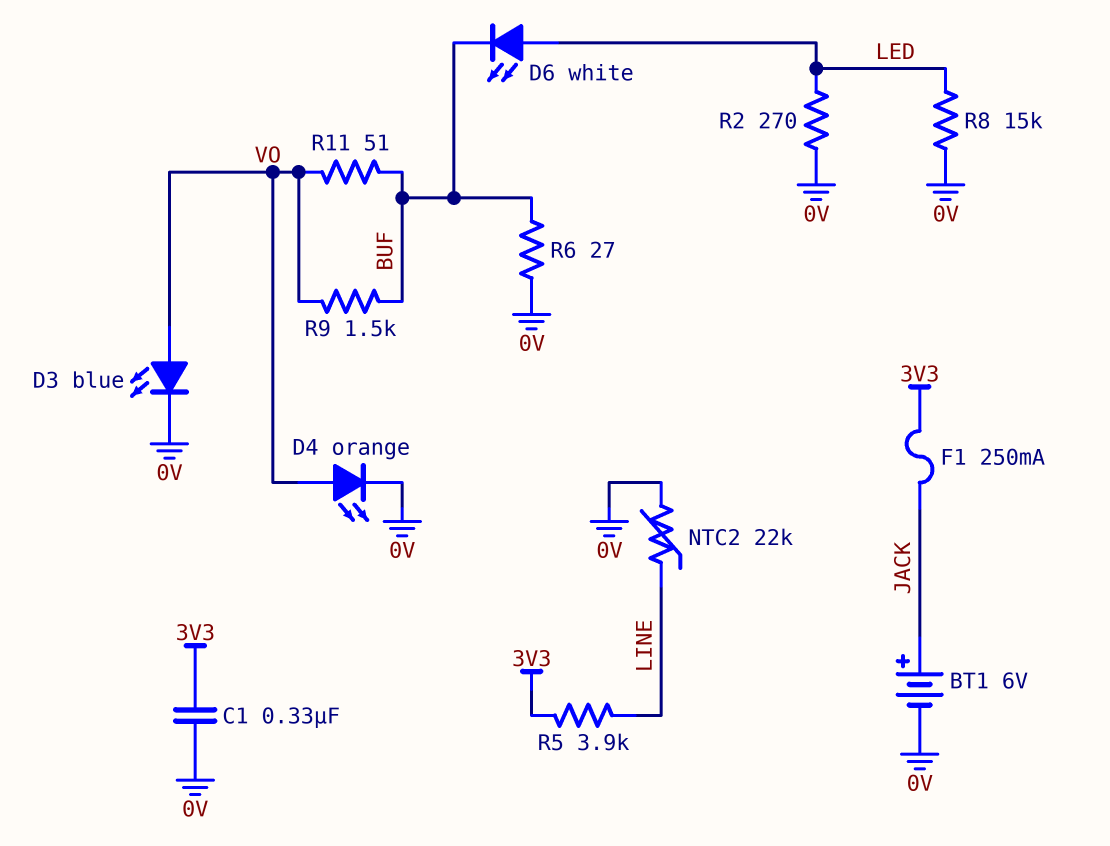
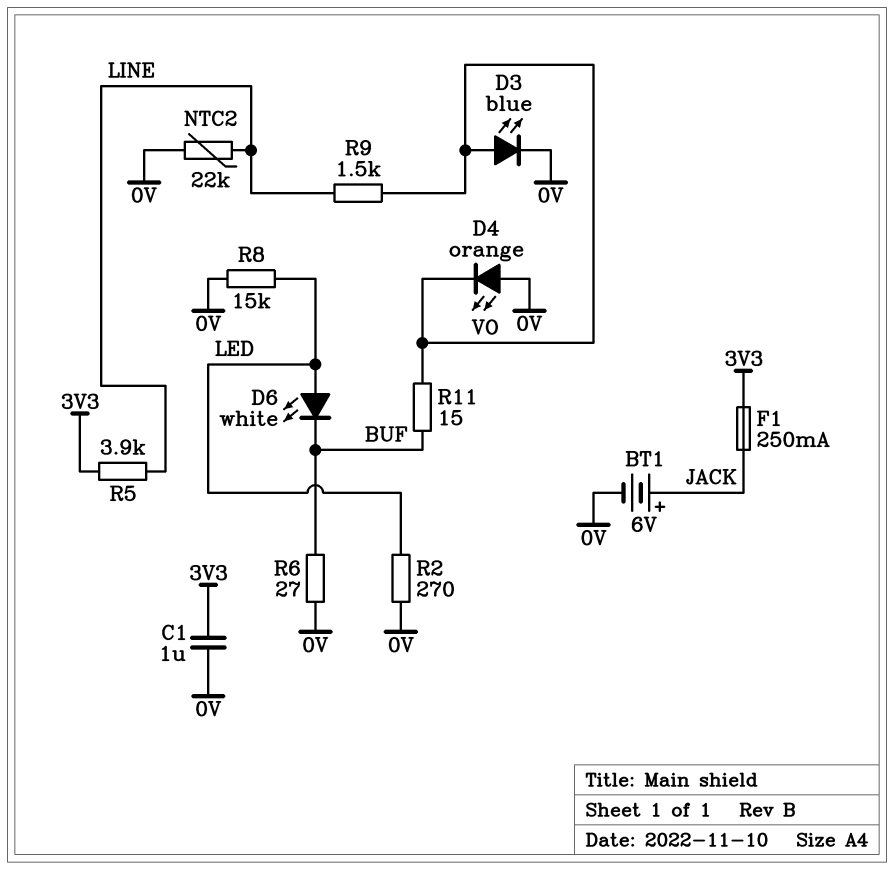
C1: 330nF (0V, 3V3) -> 1uF (0V, 3V3)
D4: LED orange (A VO, K 0V) -> LED orange (A 0V, K VO)
R9: 1.5k (BUF, VO) -> 1.5k (LINE, VO)
R11: 51 (BUF, VO) -> 15 (BUF, VO)

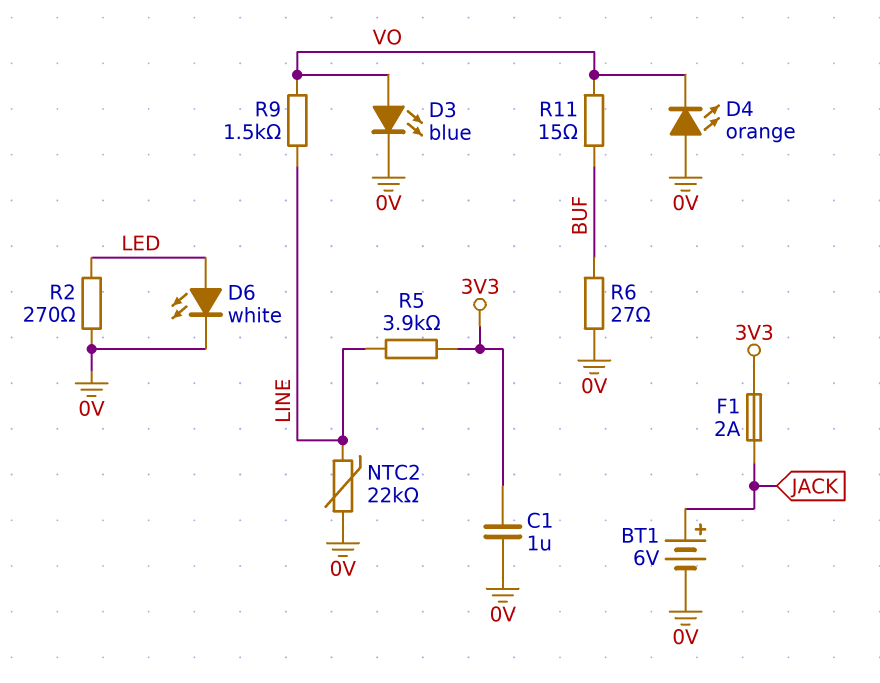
D6: LED white (A LED, K BUF) -> LED white (A LED, K 0V)
F1: 250mA (3V3, JACK) -> 2A (3V3, JACK)
R8: 15k (0V, LED) -> none

